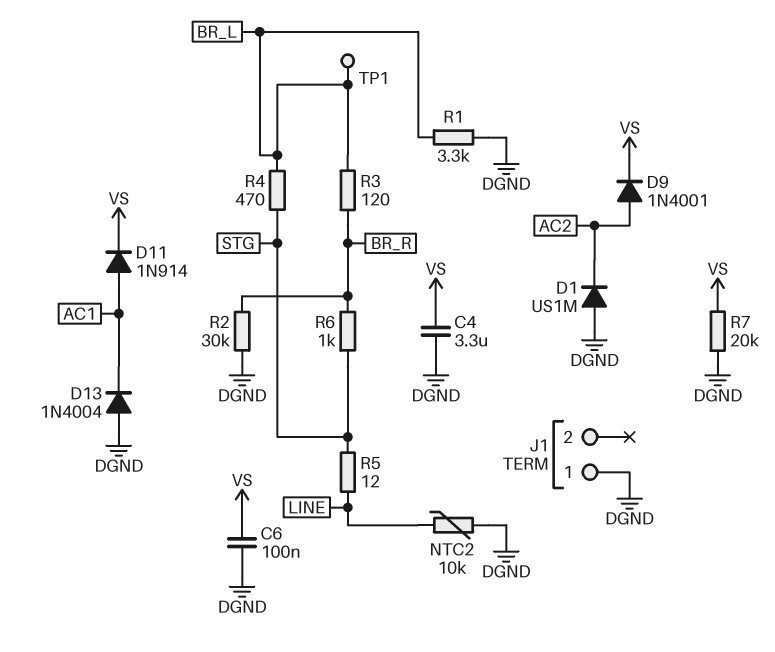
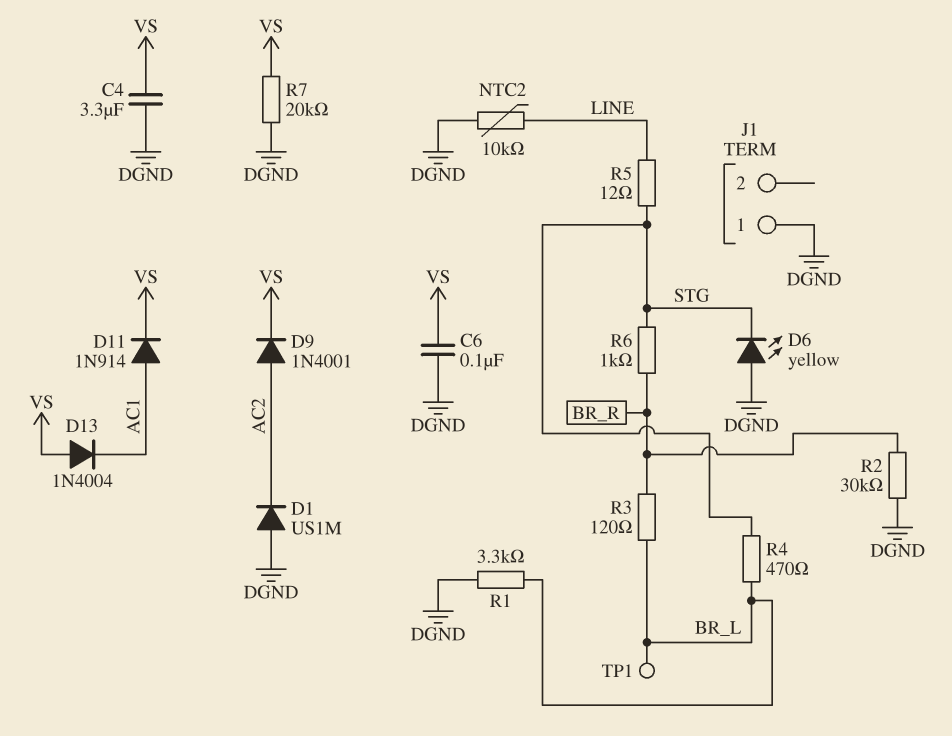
D6: none -> LED yellow (A DGND, K STG)
D13: diode 1N4004 (A DGND, K AC1) -> diode 1N4004 (A VS, K AC1)

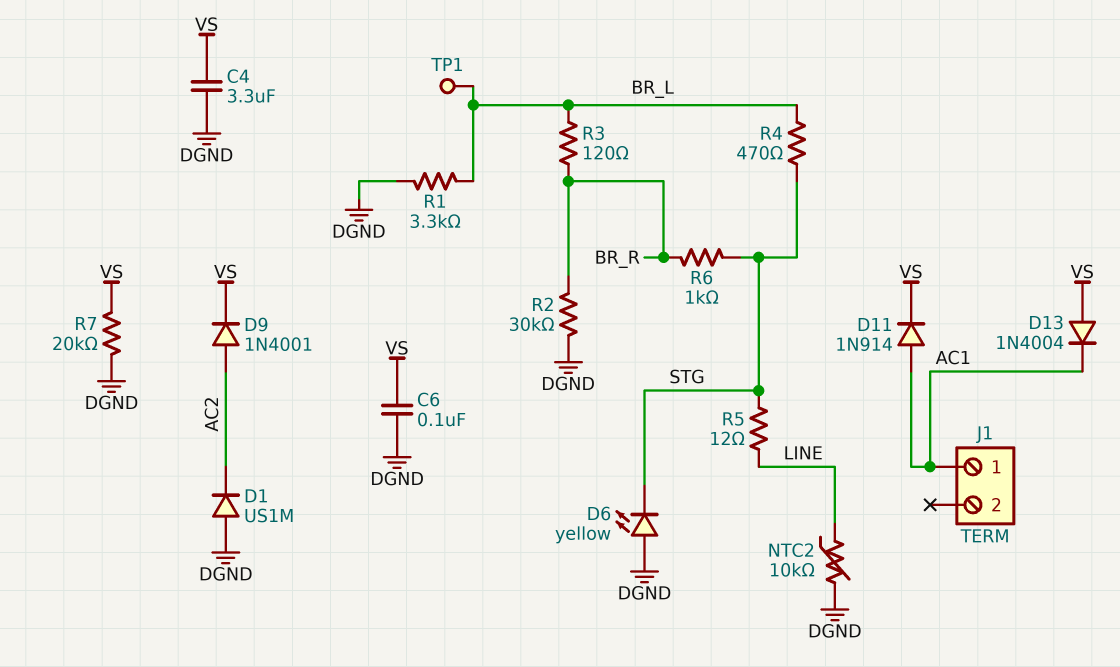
J1 pin 1: DGND -> AC1

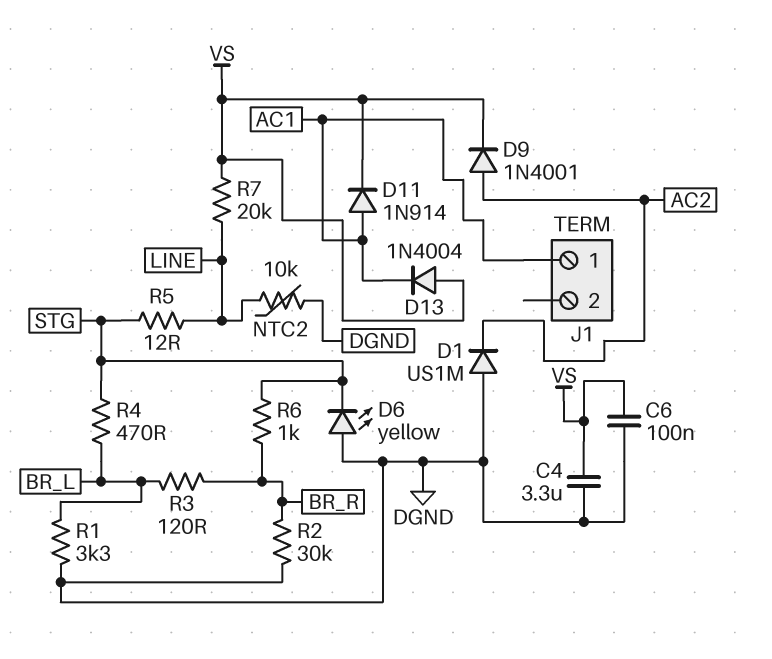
R7: 20k (DGND, VS) -> 20k (LINE, VS)
TP1: test point (BR_L) -> none

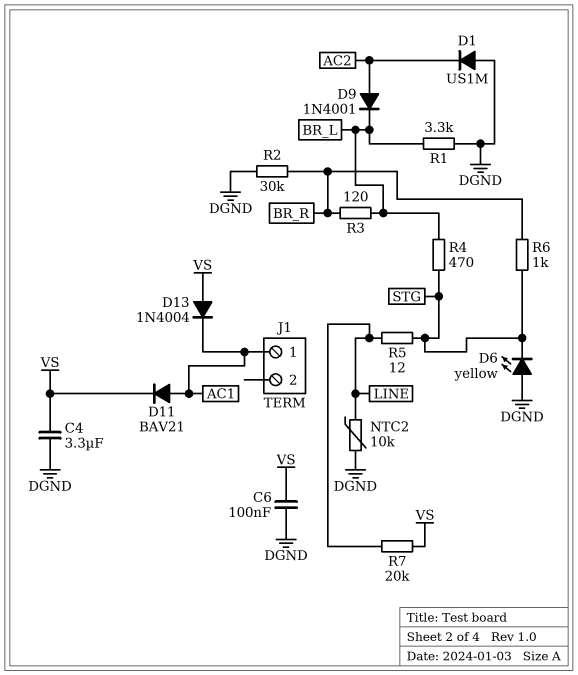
D9: diode 1N4001 (A AC2, K VS) -> diode 1N4001 (A AC2, K BR_L)
D11: diode 1N914 (A AC1, K VS) -> diode BAV21 (A AC1, K VS)

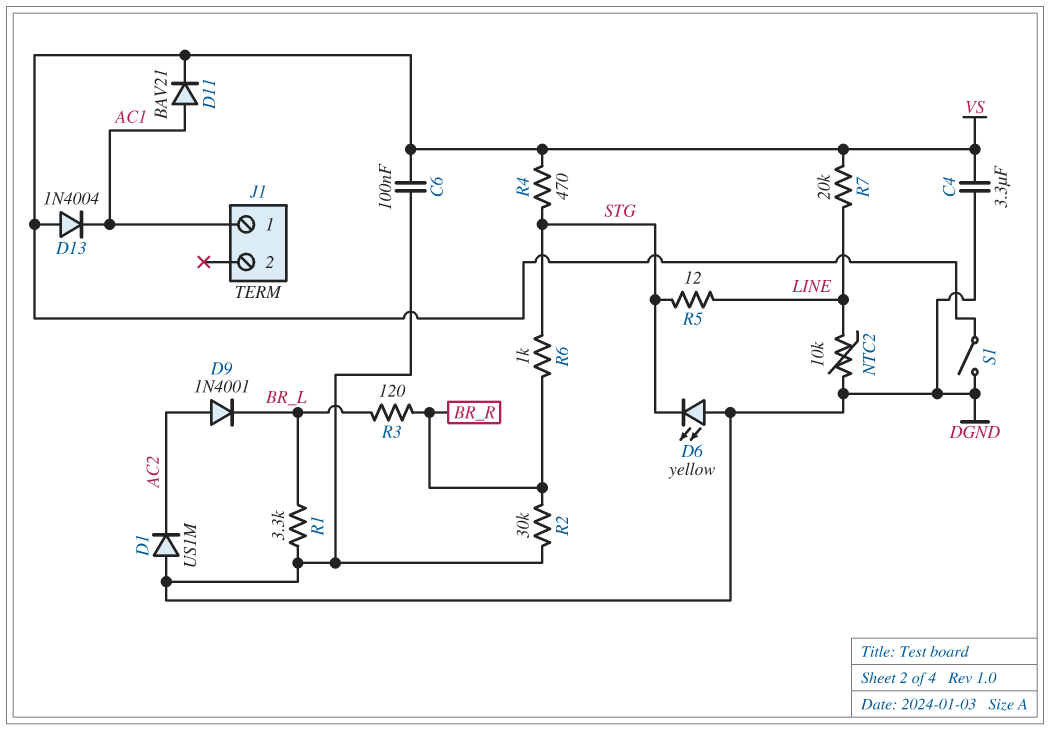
R4: 470 (BR_L, STG) -> 470 (STG, VS)
S1: none -> switch (DGND, VS)

